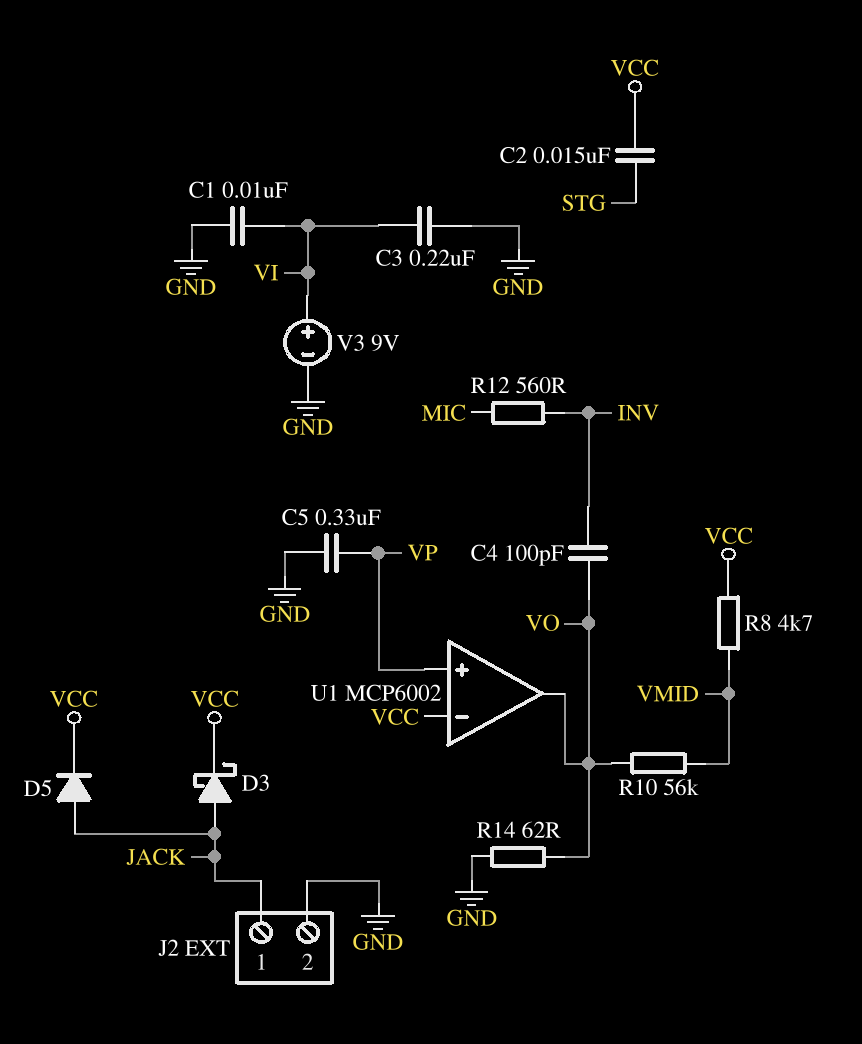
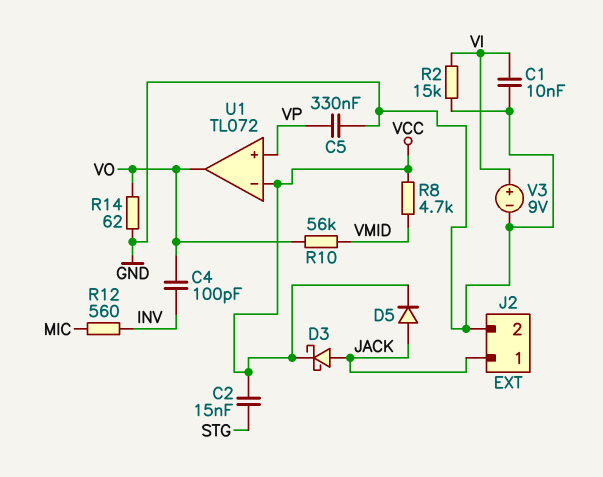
C3: 220nF (GND, VI) -> none
R2: none -> 15k (GND, VI)
U1: MCP6002 -> TL072

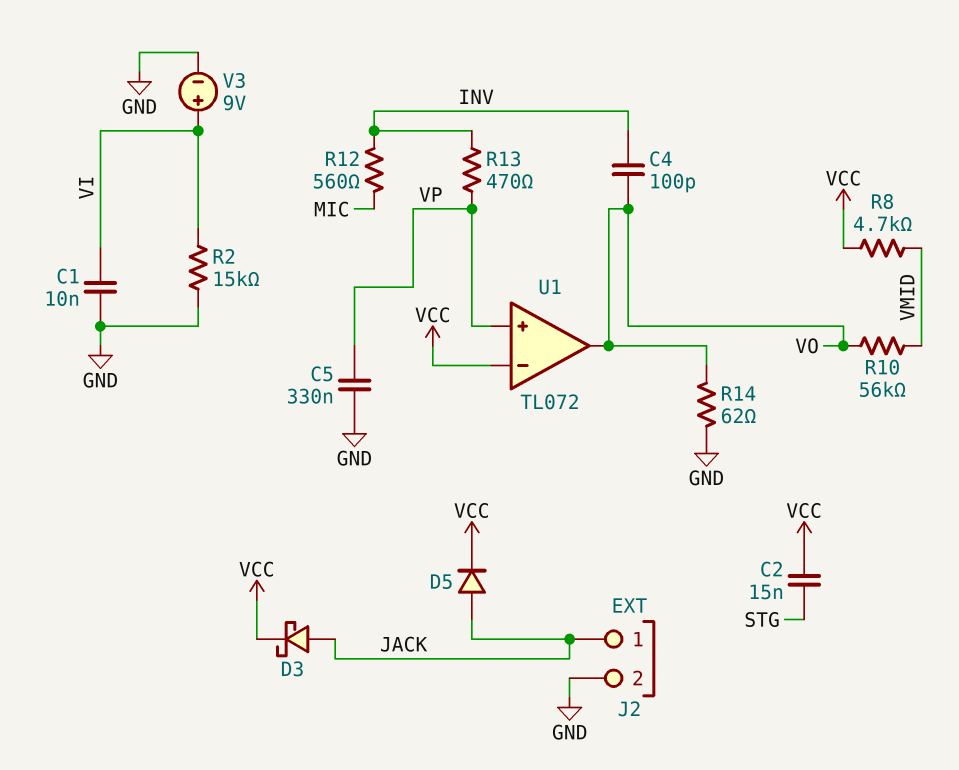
R13: none -> 470 (INV, VP)

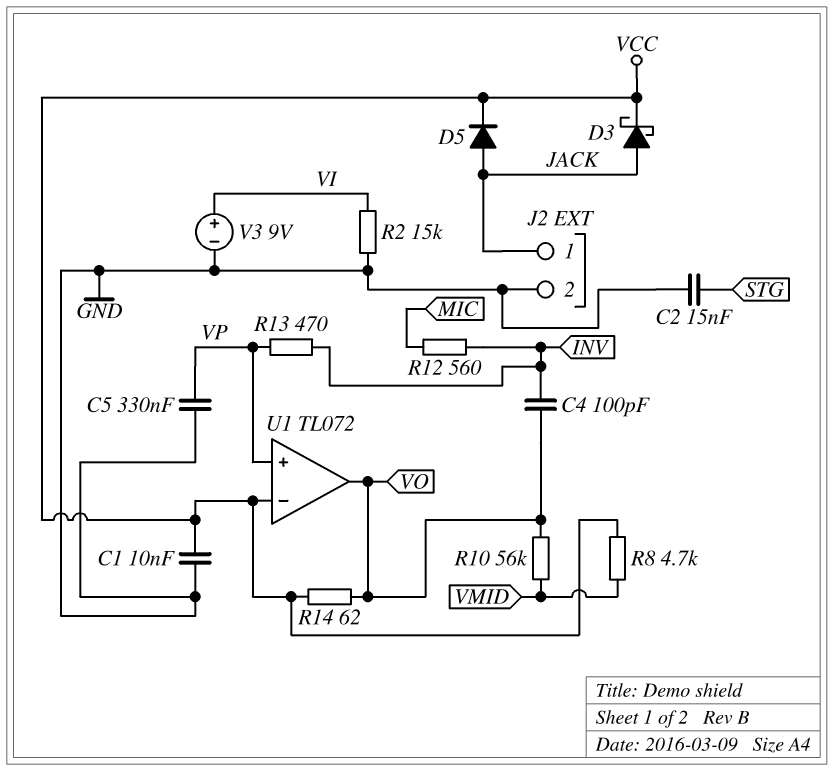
C1: 10nF (GND, VI) -> 10nF (GND, VCC)
C2: 15nF (STG, VCC) -> 15nF (GND, STG)
R14: 62 (GND, VO) -> 62 (VCC, VO)

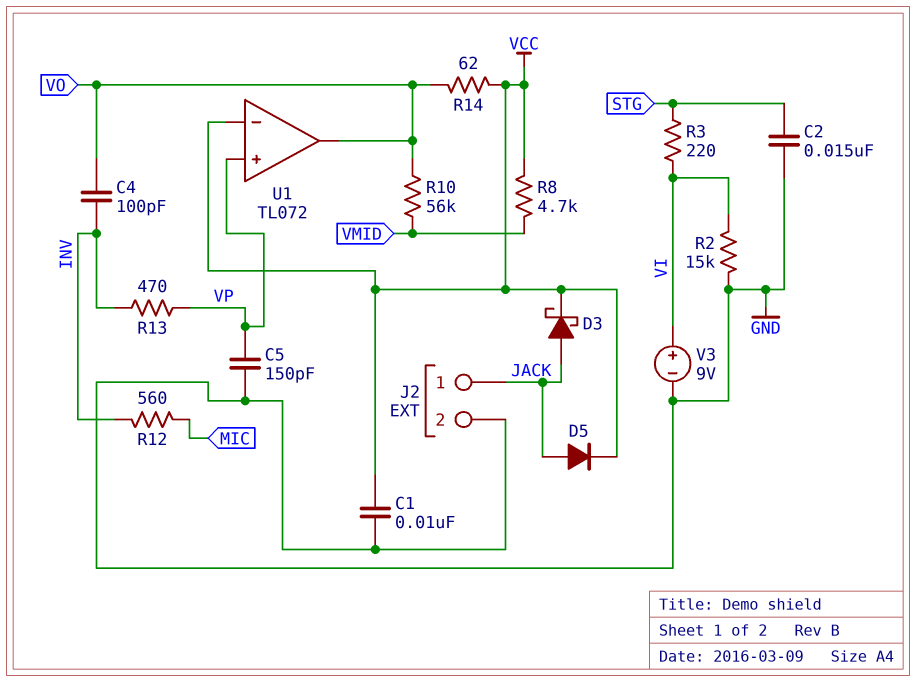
C5: 330nF (GND, VP) -> 150pF (GND, VP)
R3: none -> 220 (STG, VI)

